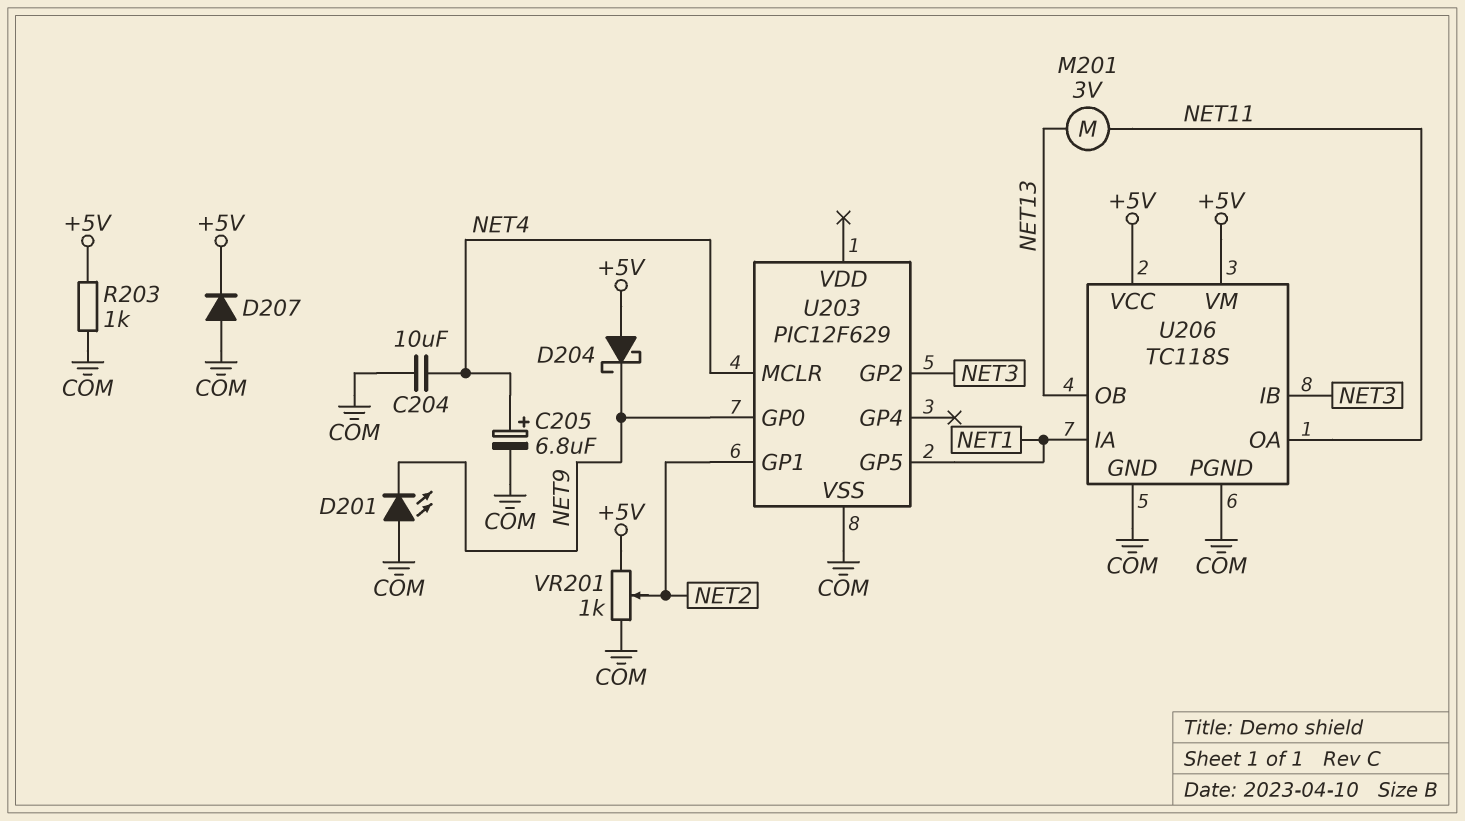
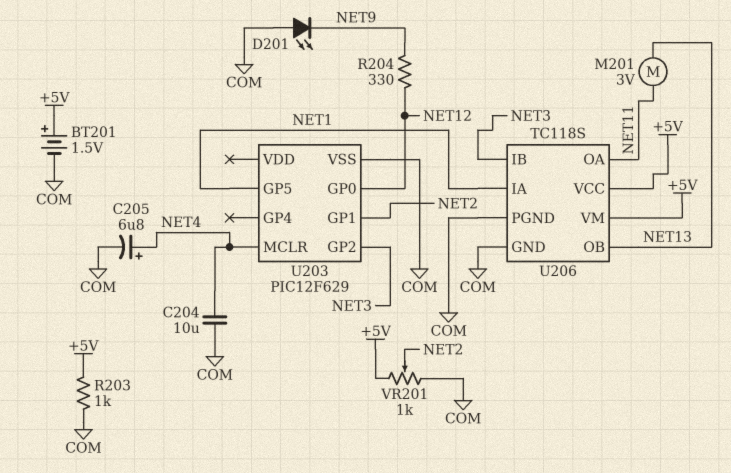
BT201: none -> 1.5V (plus +5V, minus COM)
D204: schottky (A +5V, K NET9) -> none
D207: diode (A COM, K +5V) -> none
R204: none -> 330 (NET9, NET12)
U203 pin GP0: NET9 -> NET12

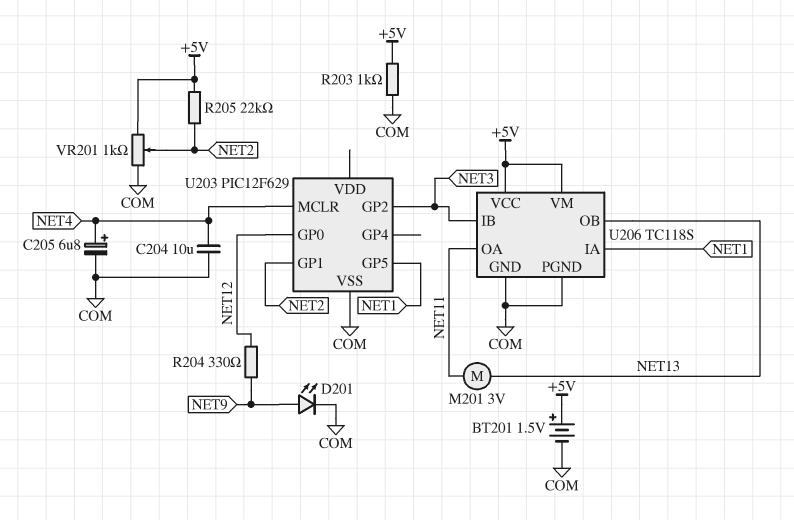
D201: LED (A COM, K NET9) -> LED (A NET9, K COM)
R205: none -> 22k (+5V, NET2)

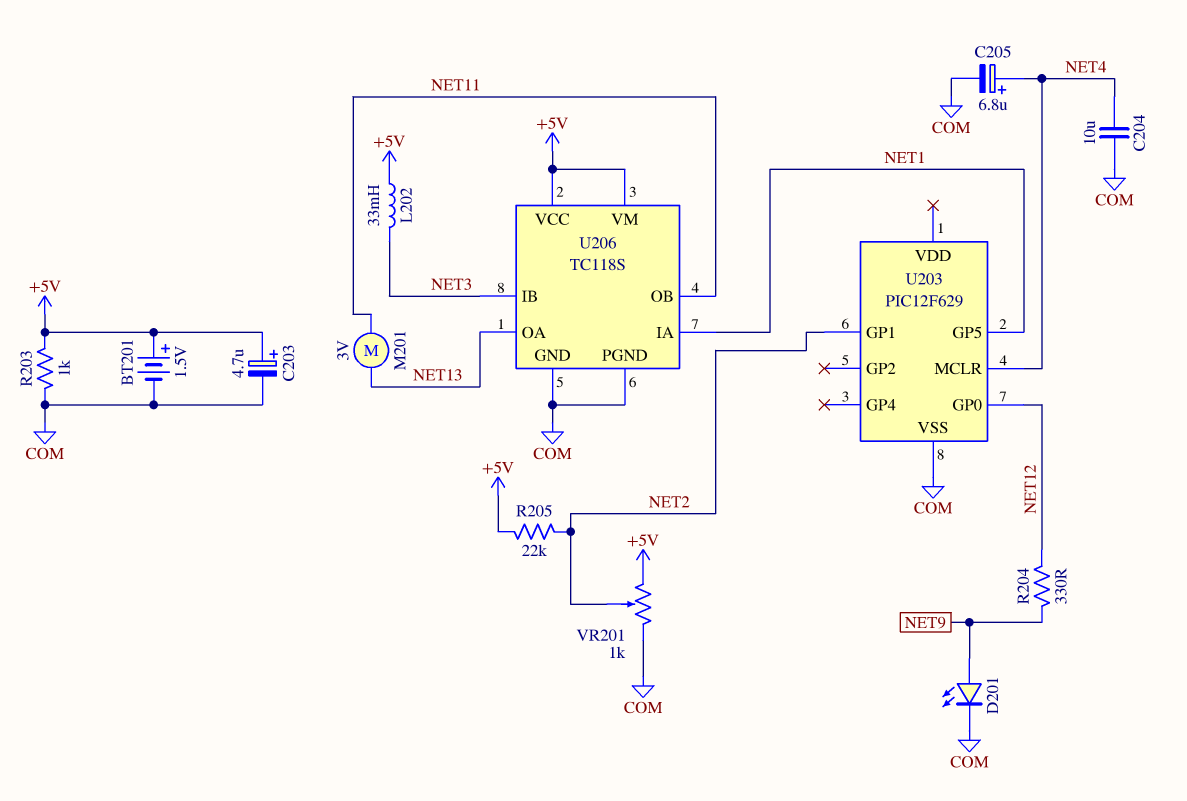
C203: none -> 4.7uF (plus +5V, minus COM)
L202: none -> 33mH (+5V, NET3)
U203 pin GP2: NET3 -> none
U206 pin OA: NET11 -> NET13
U206 pin OB: NET13 -> NET11

